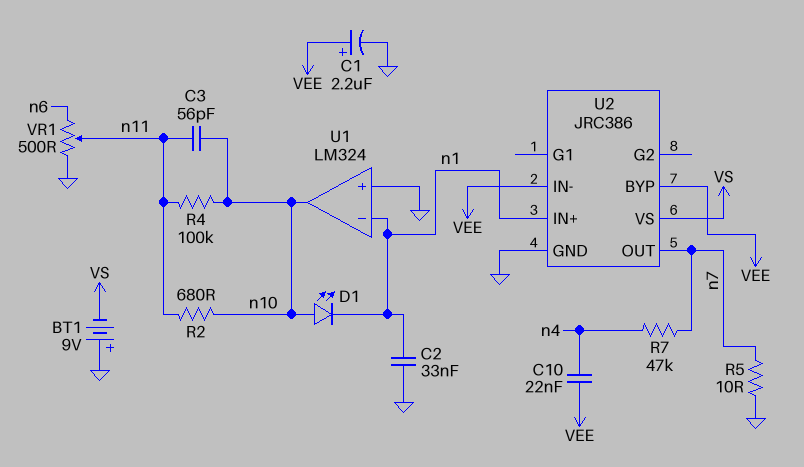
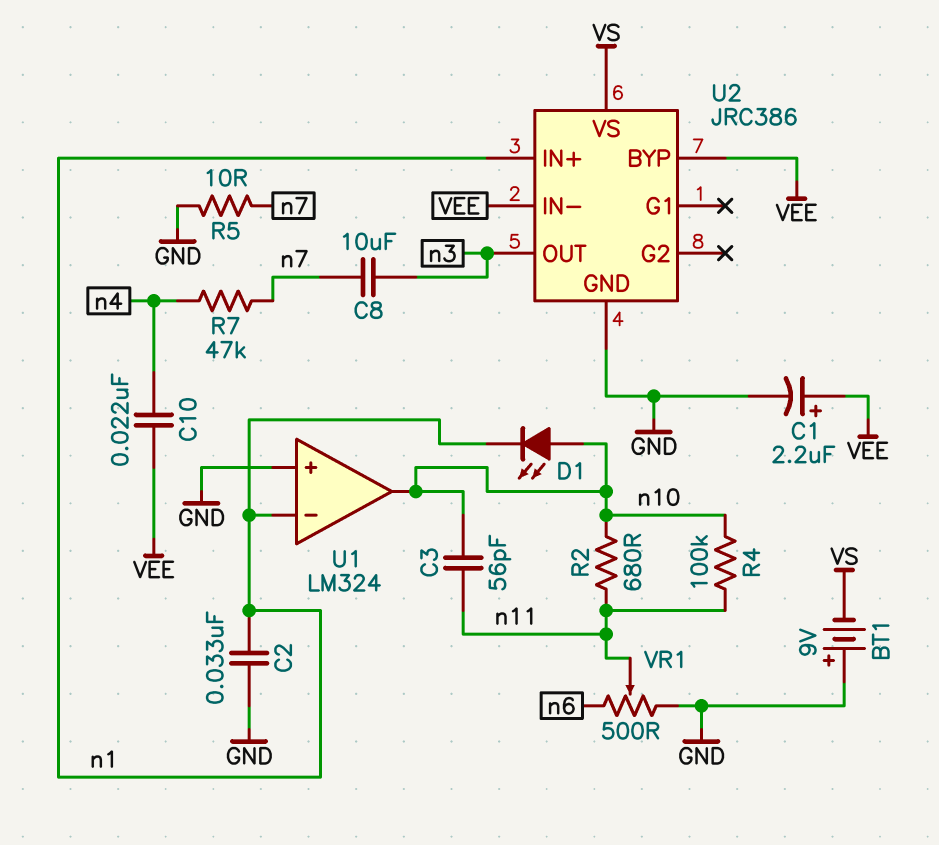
C8: none -> 10uF (n3, n7)
U2 pin OUT: n7 -> n3

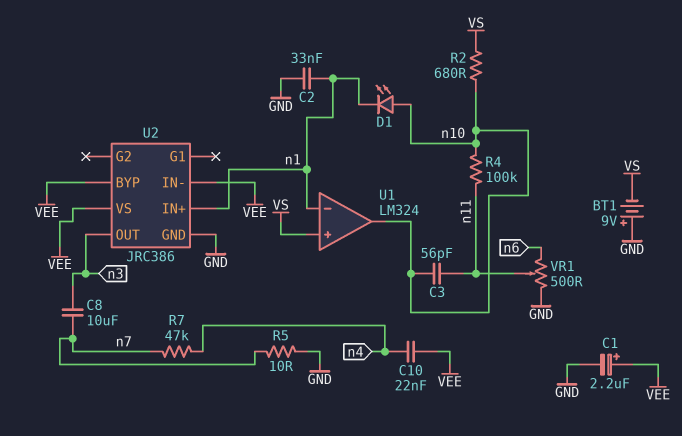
R2: 680 (n10, n11) -> 680 (VS, n10)
U1 pin in+: GND -> VS
U2 pin VS: VS -> VEE

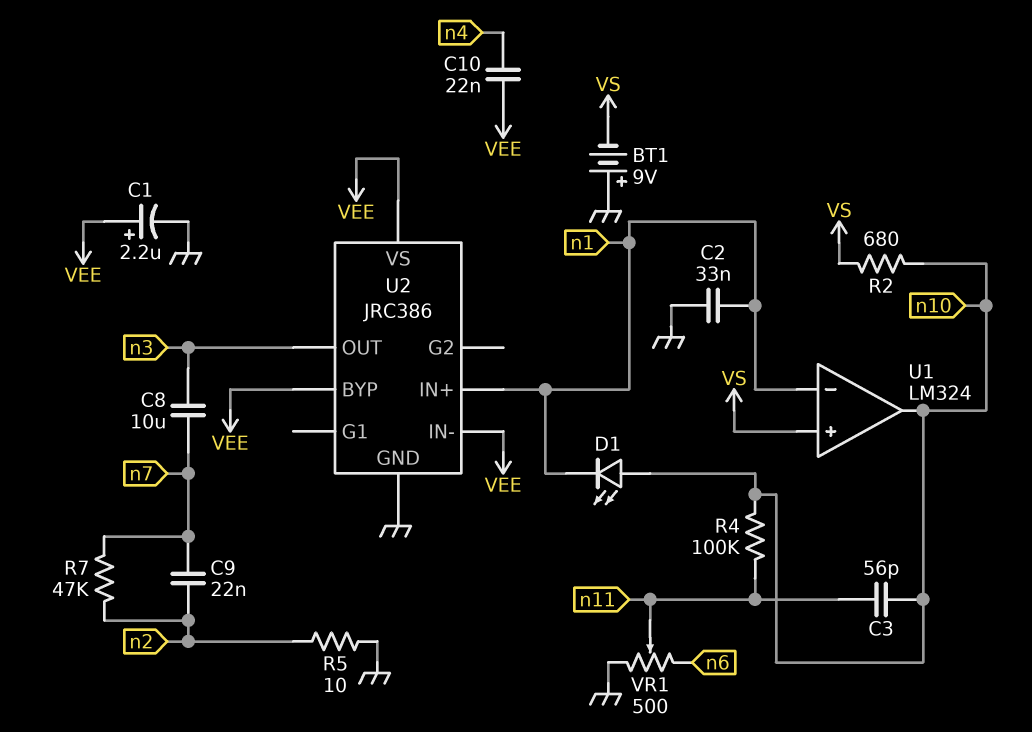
C9: none -> 22nF (n2, n7)
R5: 10 (GND, n7) -> 10 (GND, n2)
R7: 47k (n4, n7) -> 47k (n2, n7)

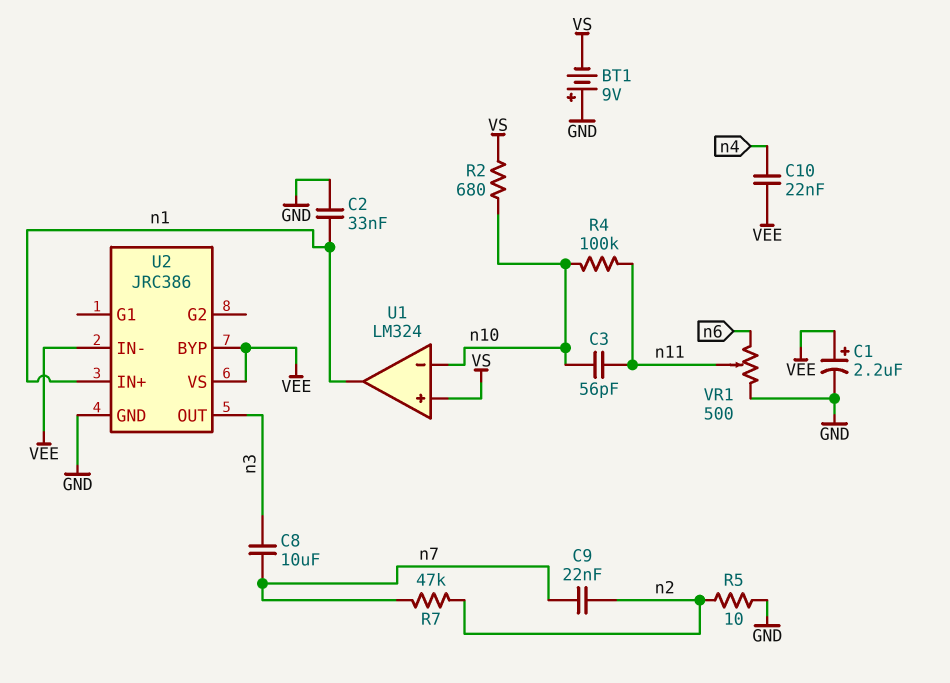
D1: LED (A n10, K n1) -> none
U1 pin in-: n1 -> n10
U1 pin out: n10 -> n1

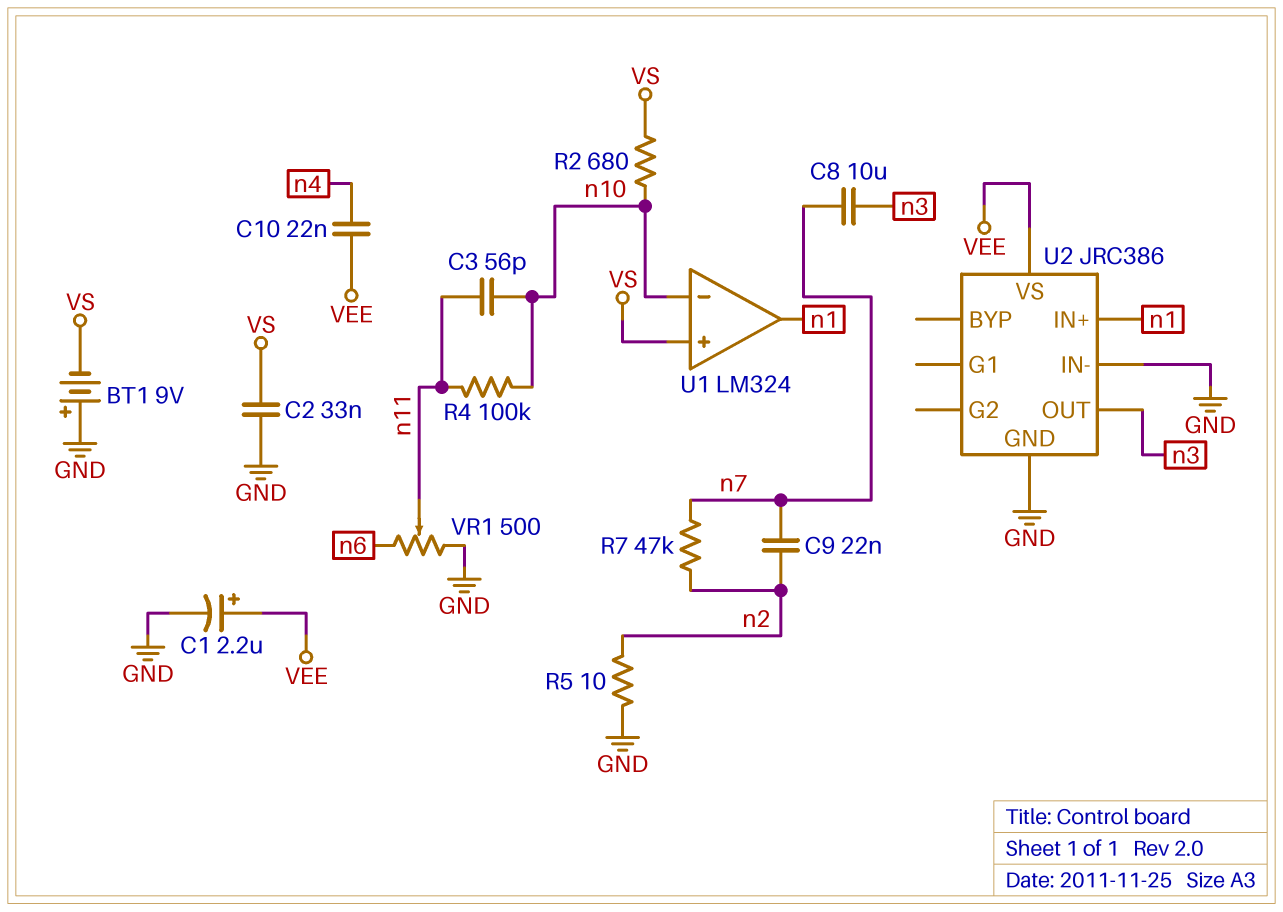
C2: 33nF (GND, n1) -> 33nF (GND, VS)
U2 pin BYP: VEE -> none
U2 pin IN-: VEE -> GND

